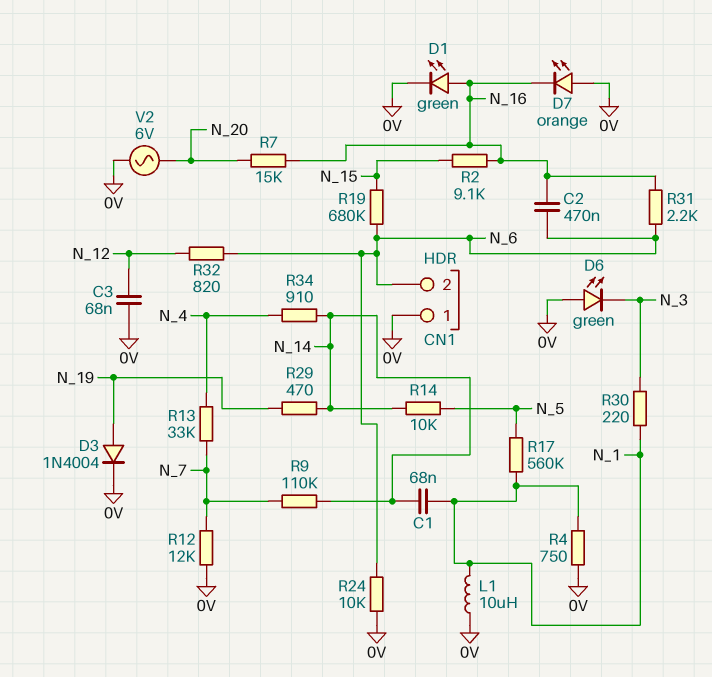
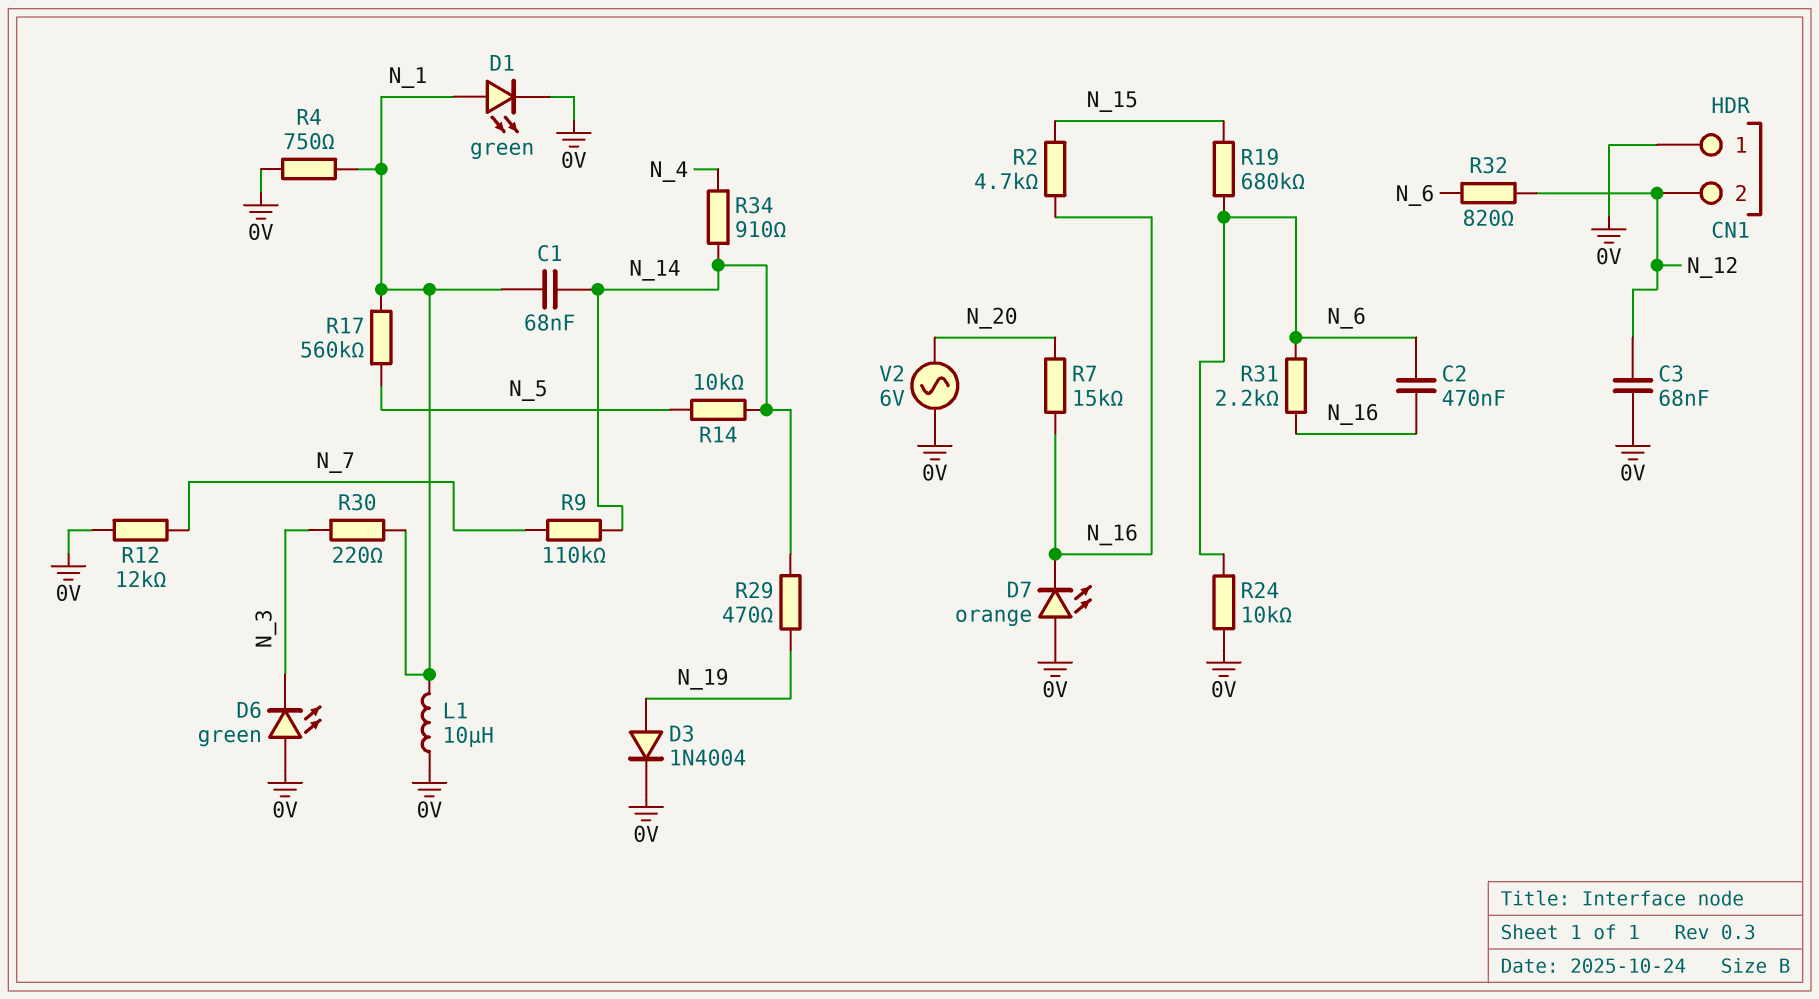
CN1 pin 2: N_6 -> N_12
D1: LED green (A N_16, K 0V) -> LED green (A N_1, K 0V)
R2: 9.1k (N_15, N_16) -> 4.7k (N_15, N_16)
R13: 33k (N_4, N_7) -> none

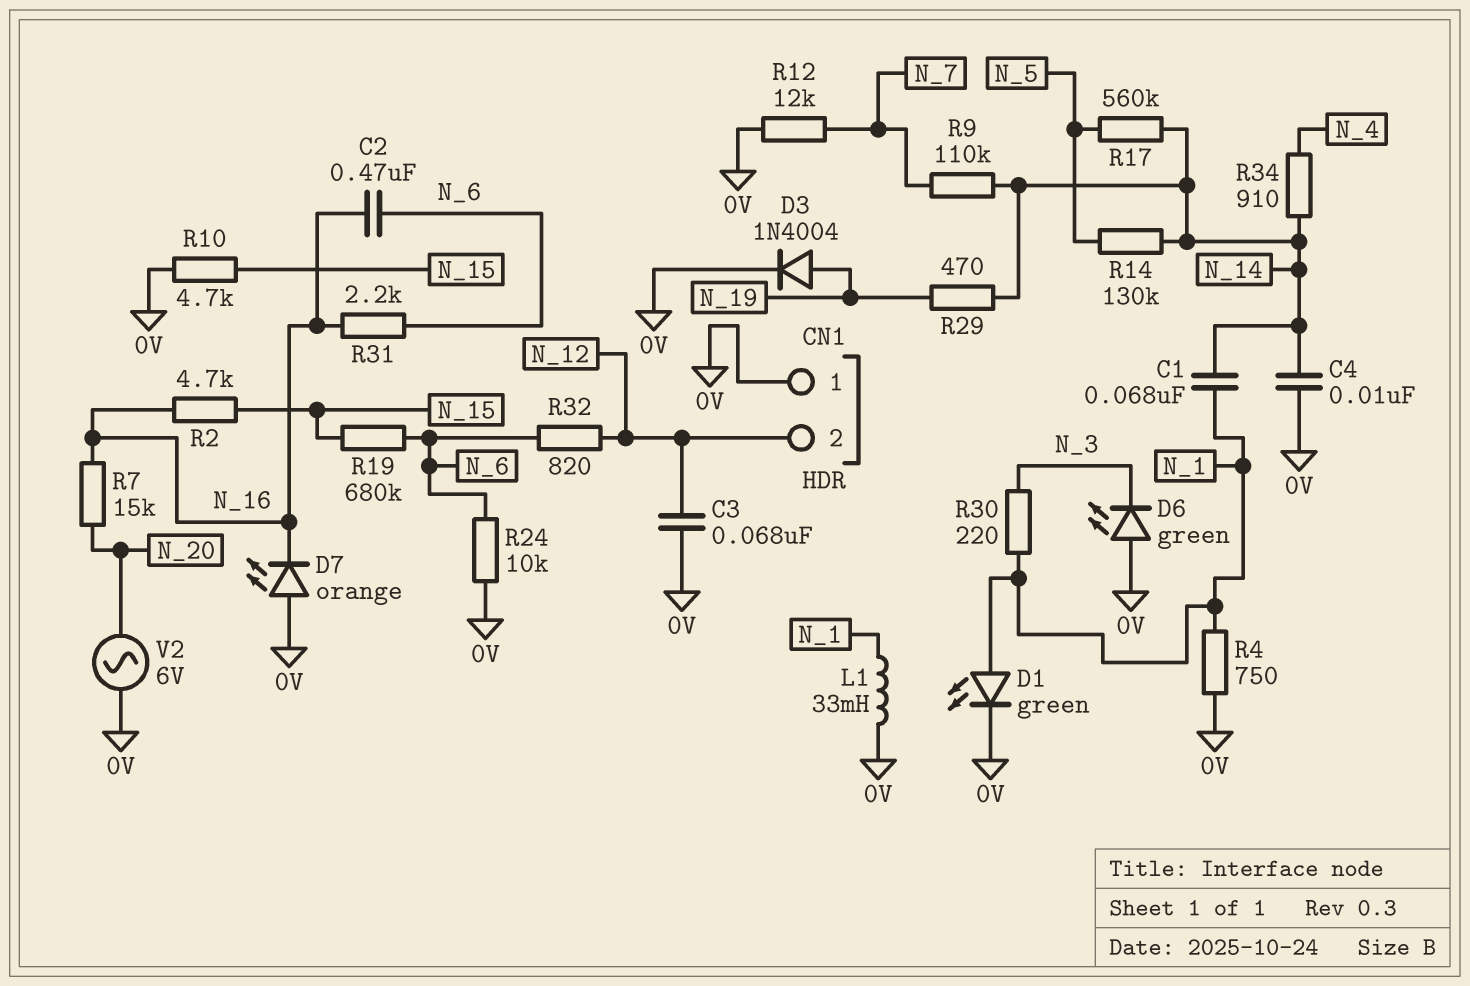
C4: none -> 10nF (0V, N_14)
L1: 10uH (0V, N_1) -> 33mH (0V, N_1)
R10: none -> 4.7k (0V, N_15)
R14: 10k (N_5, N_14) -> 130k (N_5, N_14)
R17: 560k (N_1, N_5) -> 560k (N_5, N_14)

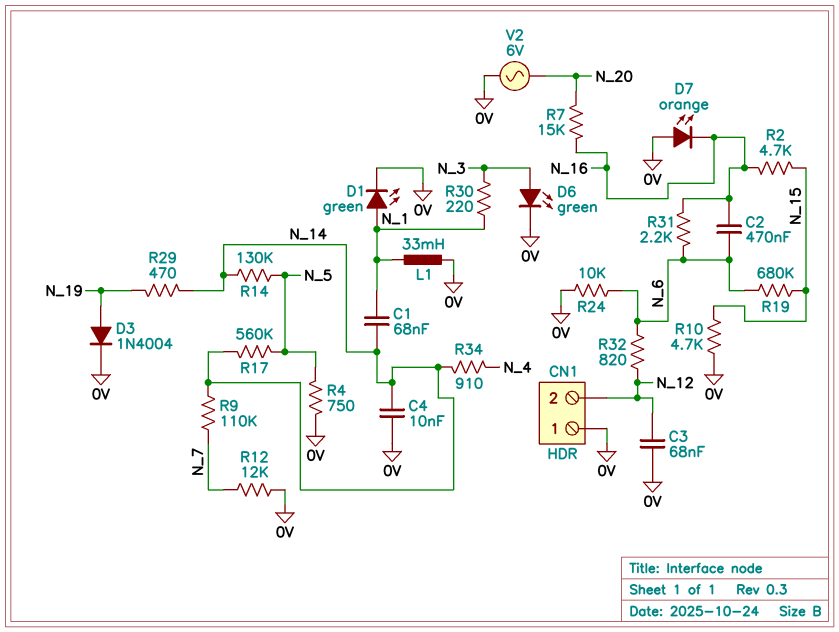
D6: LED green (A 0V, K N_3) -> LED green (A N_3, K 0V)
R4: 750 (0V, N_1) -> 750 (0V, N_5)

